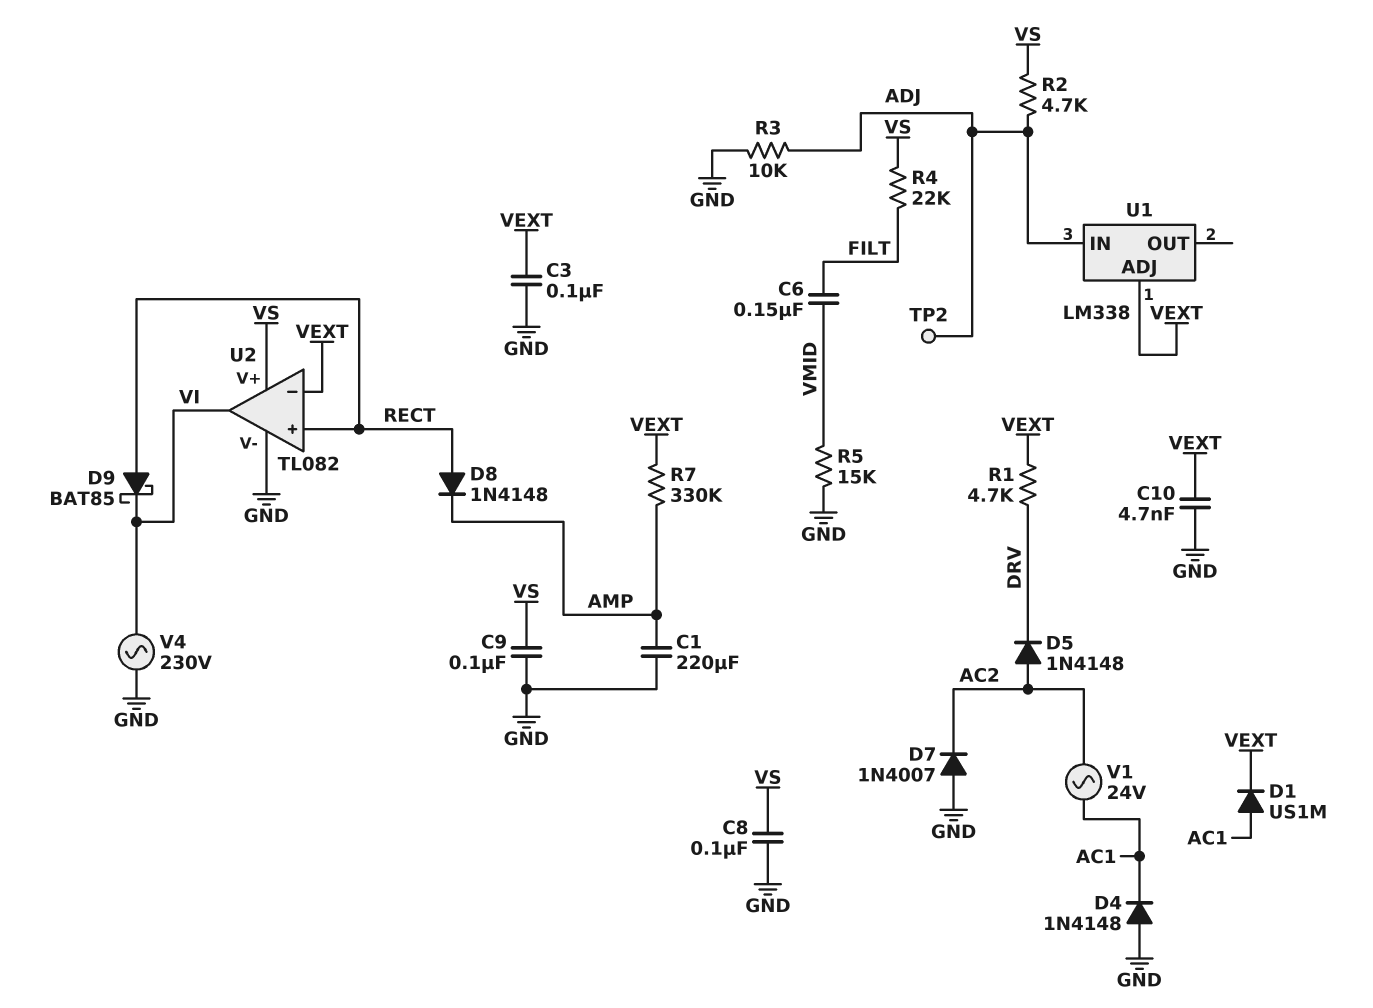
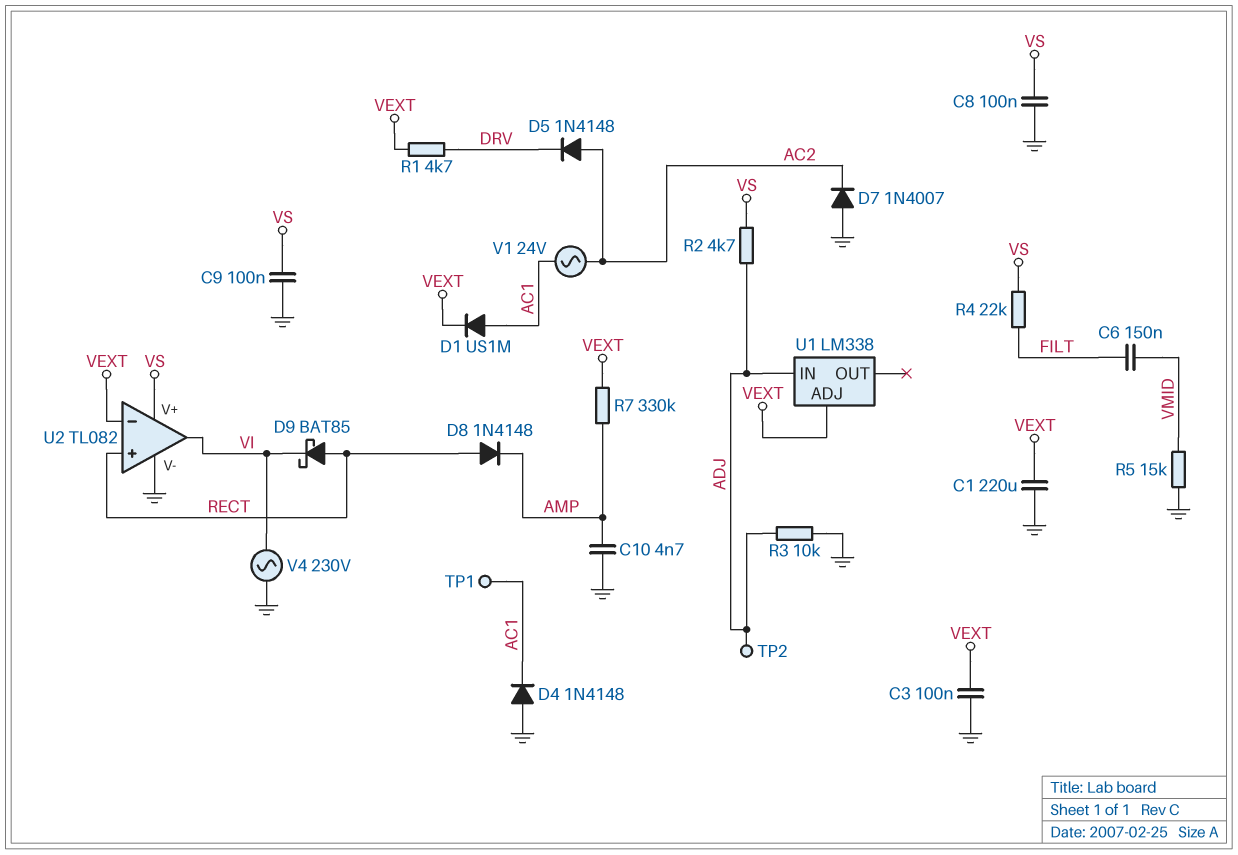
C1: 220uF (AMP, GND) -> 220uF (GND, VEXT)
C10: 4.7nF (GND, VEXT) -> 4.7nF (AMP, GND)
TP1: none -> test point (AC1)

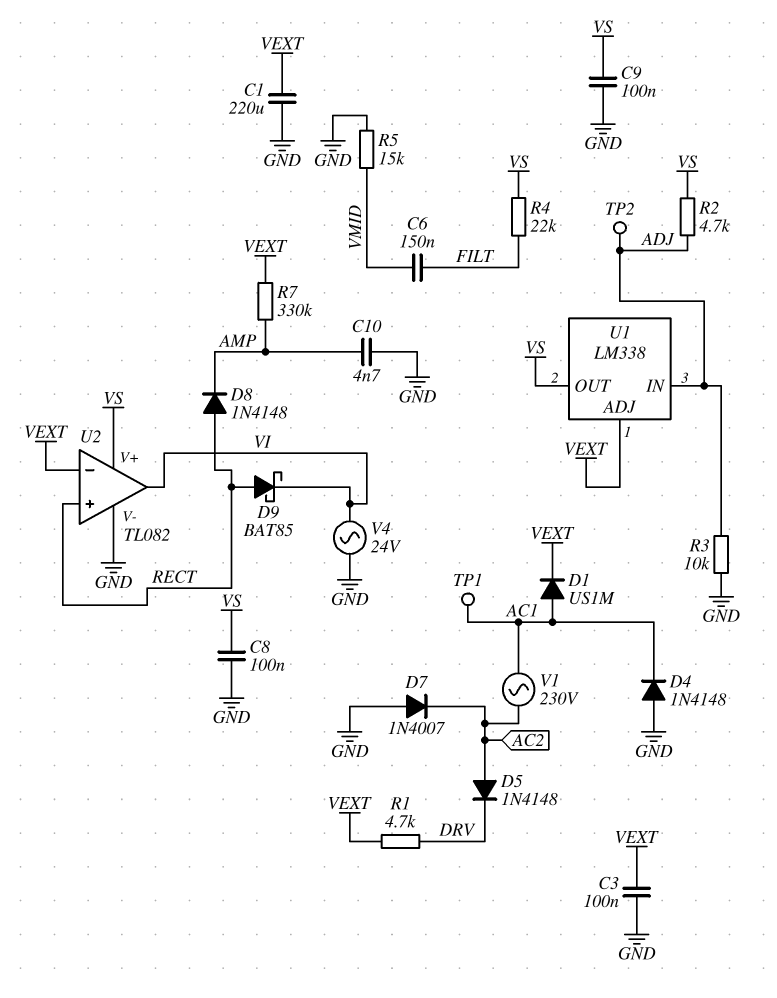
U1 pin OUT: none -> VS
V1: AC 24V (AC1, AC2) -> AC 230V (AC1, AC2)
V4: AC 230V (GND, VI) -> AC 24V (GND, VI)

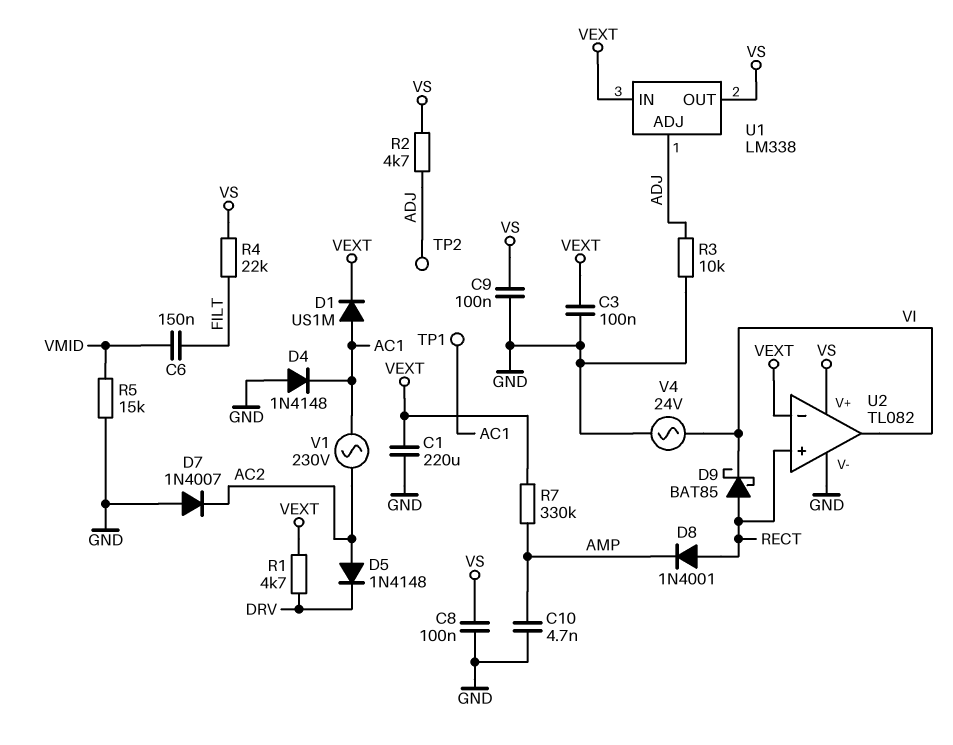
D8: diode 1N4148 (A RECT, K AMP) -> diode 1N4001 (A RECT, K AMP)
U1 pin ADJ: VEXT -> ADJ
U1 pin IN: ADJ -> VEXT

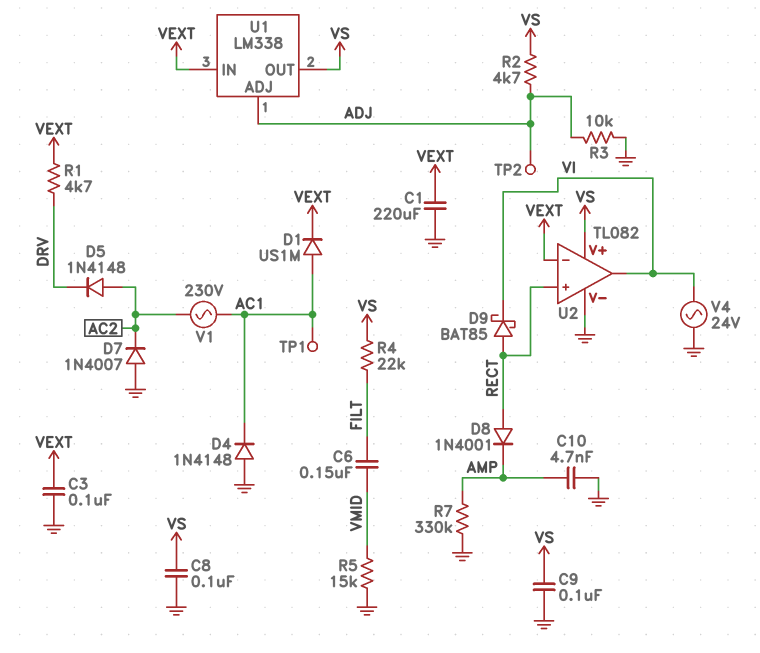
R7: 330k (AMP, VEXT) -> 330k (AMP, GND)

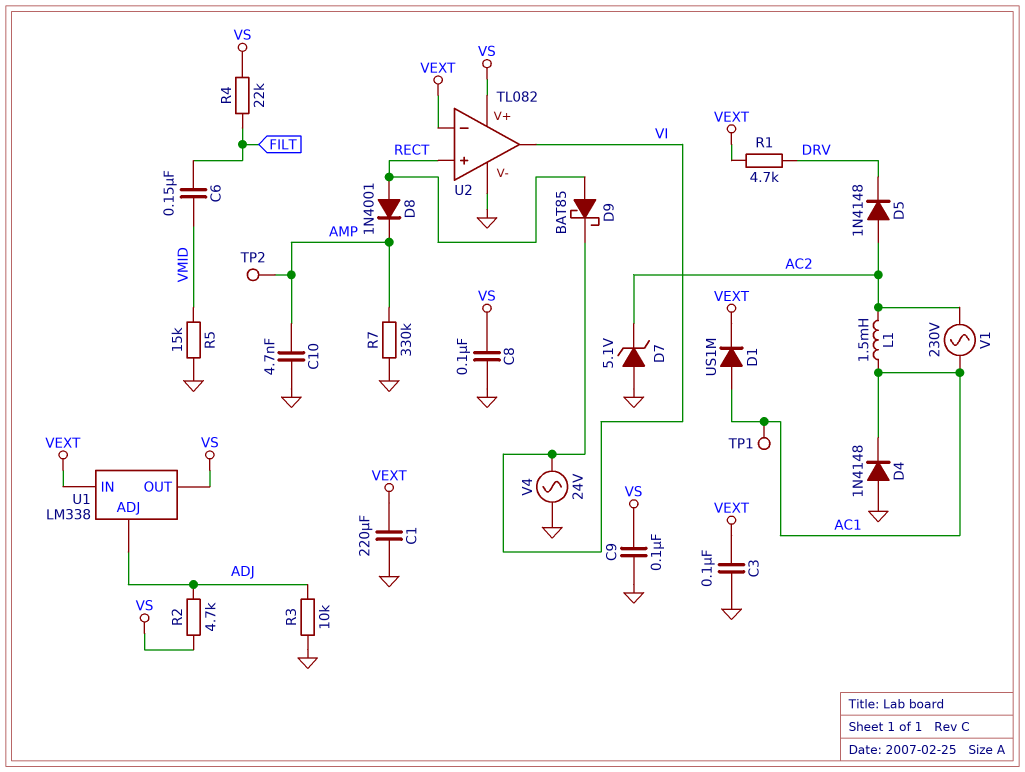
D7: diode 1N4007 (A GND, K AC2) -> zener 5.1V (A GND, K AC2)
L1: none -> 1.5mH (AC1, AC2)
TP2: test point (ADJ) -> test point (AMP)

